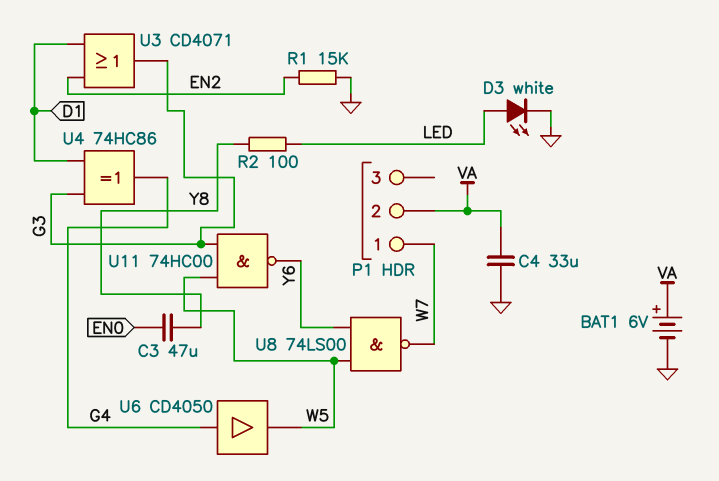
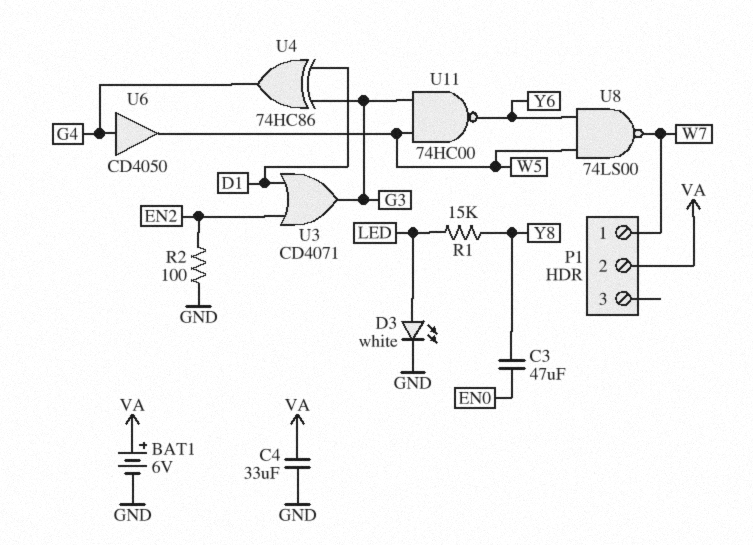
R1: 15k (EN2, GND) -> 15k (LED, Y8)
R2: 100 (LED, Y8) -> 100 (EN2, GND)

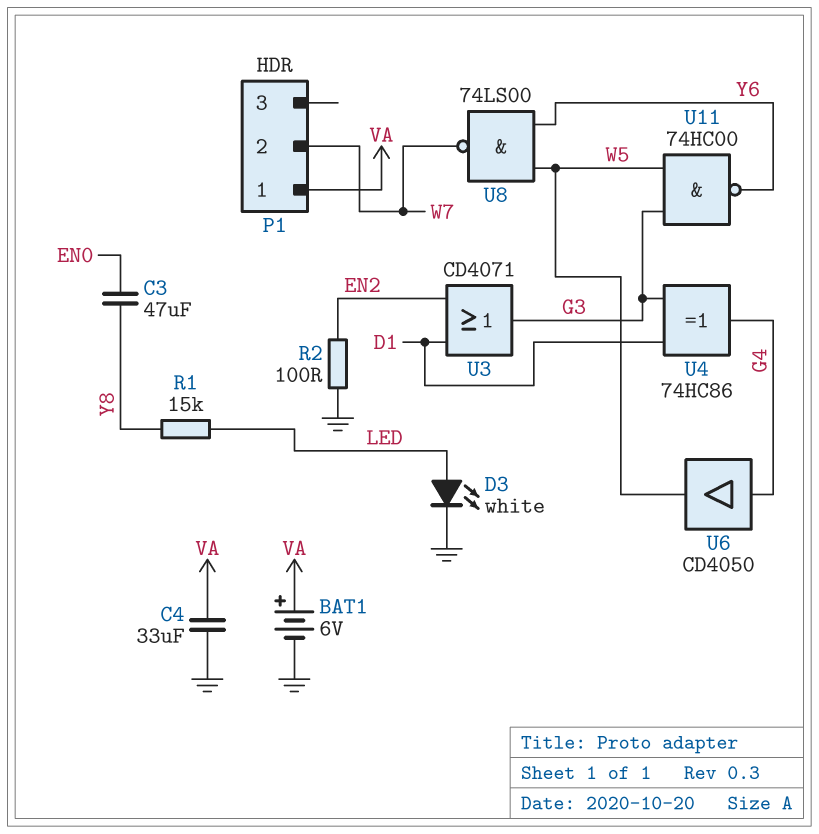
P1 pin 1: W7 -> VA
P1 pin 2: VA -> W7

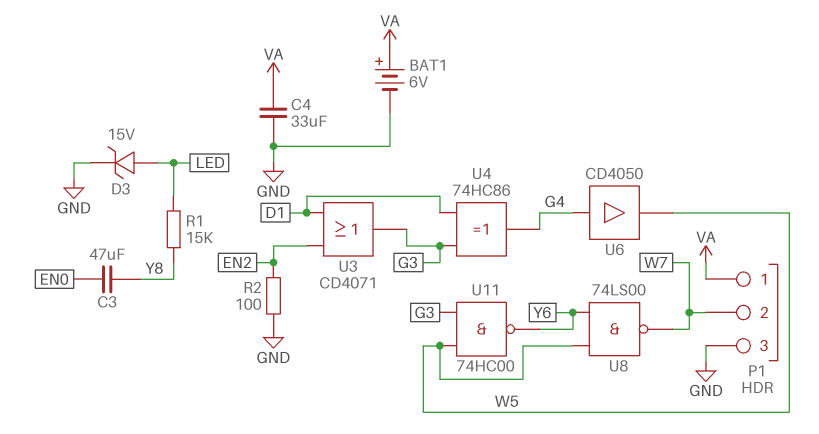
D3: LED white (A LED, K GND) -> zener 15V (A LED, K GND)
P1 pin 3: none -> GND

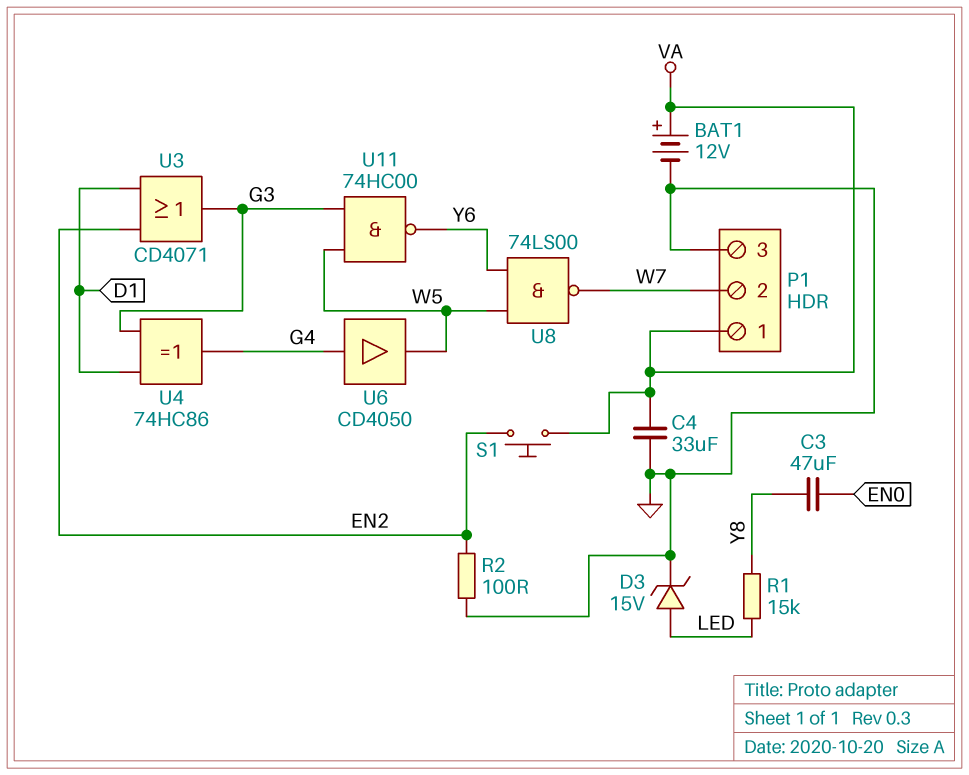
BAT1: 6V (plus VA, minus GND) -> 12V (plus VA, minus GND)
S1: none -> button (EN2, VA)

